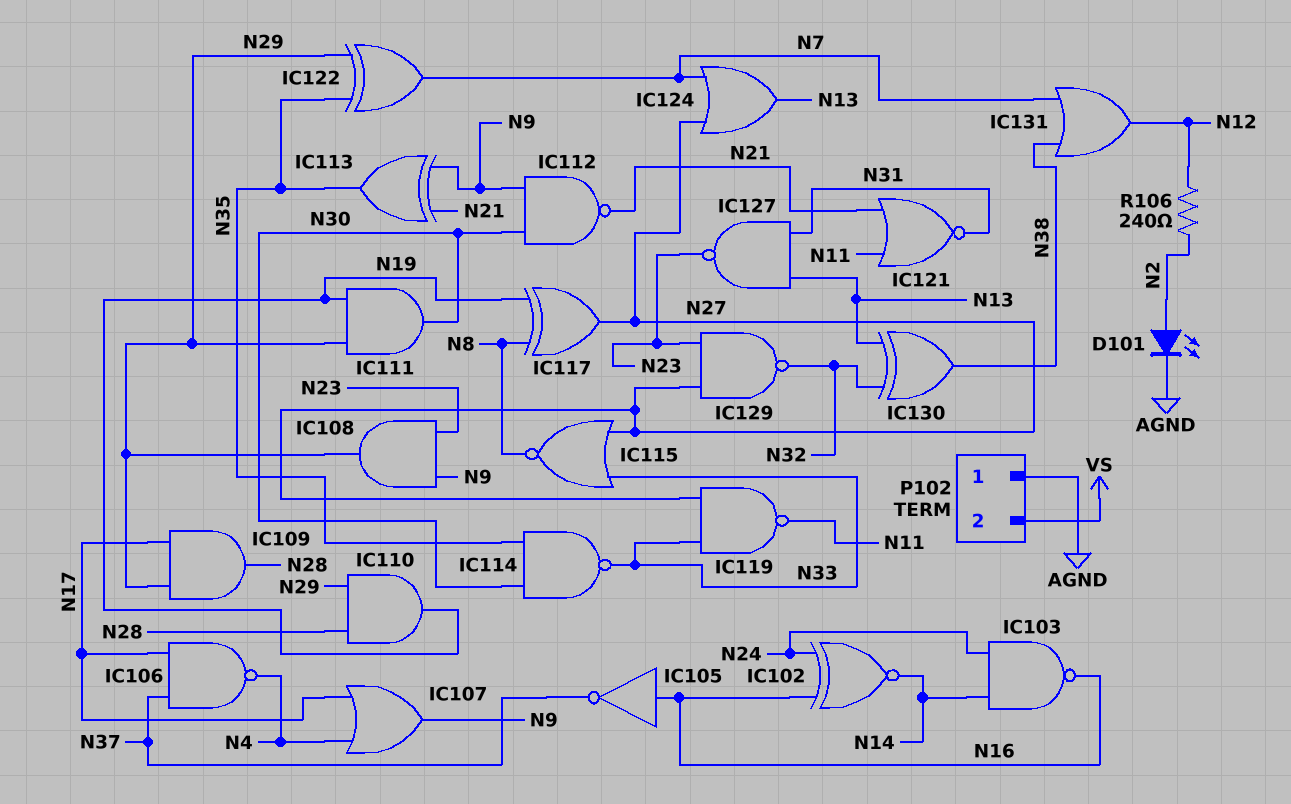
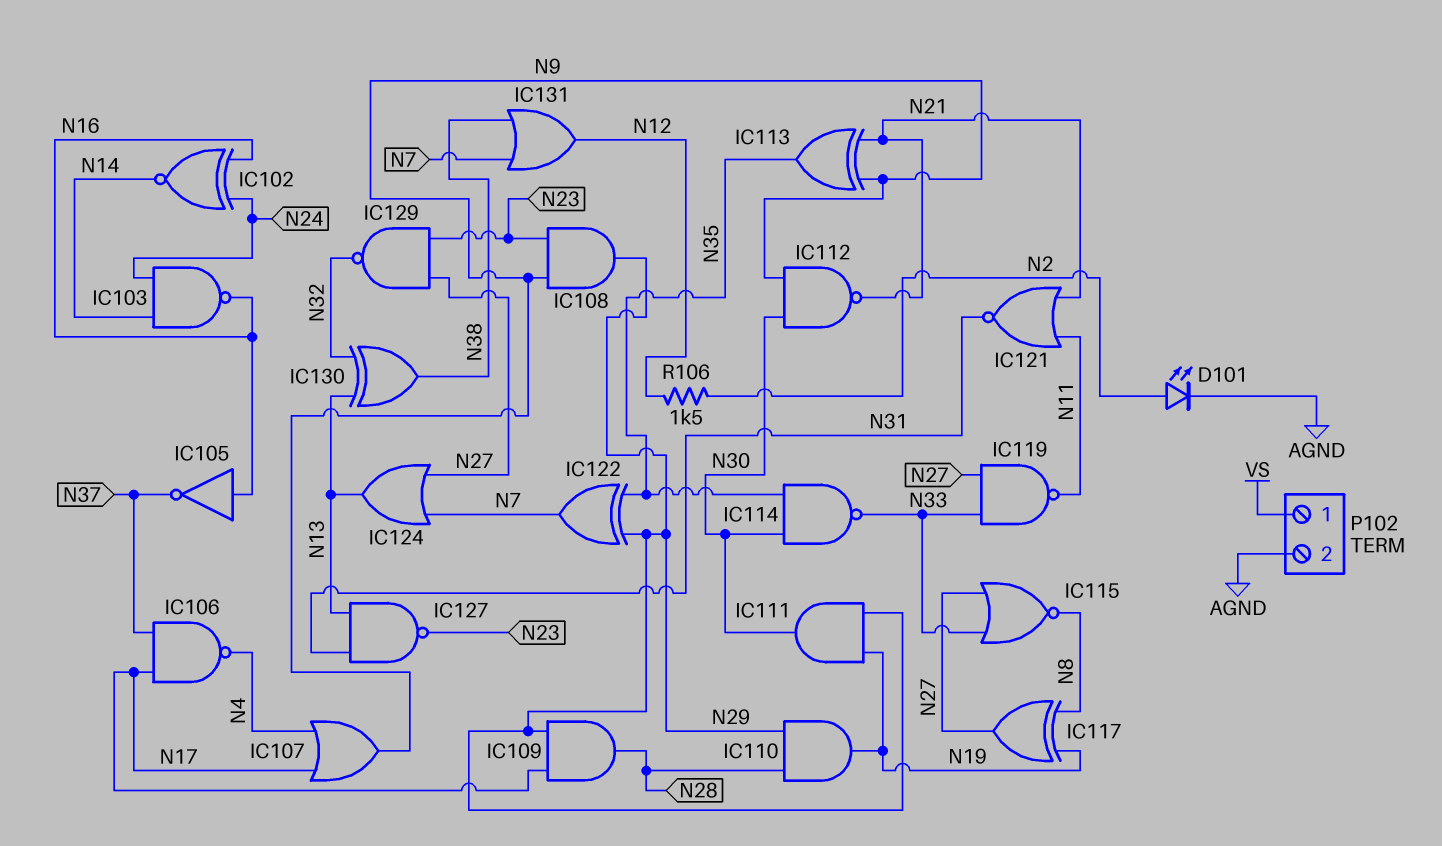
P102 pin 1: AGND -> VS
P102 pin 2: VS -> AGND
R106: 240 (N2, N12) -> 1.5k (N2, N12)

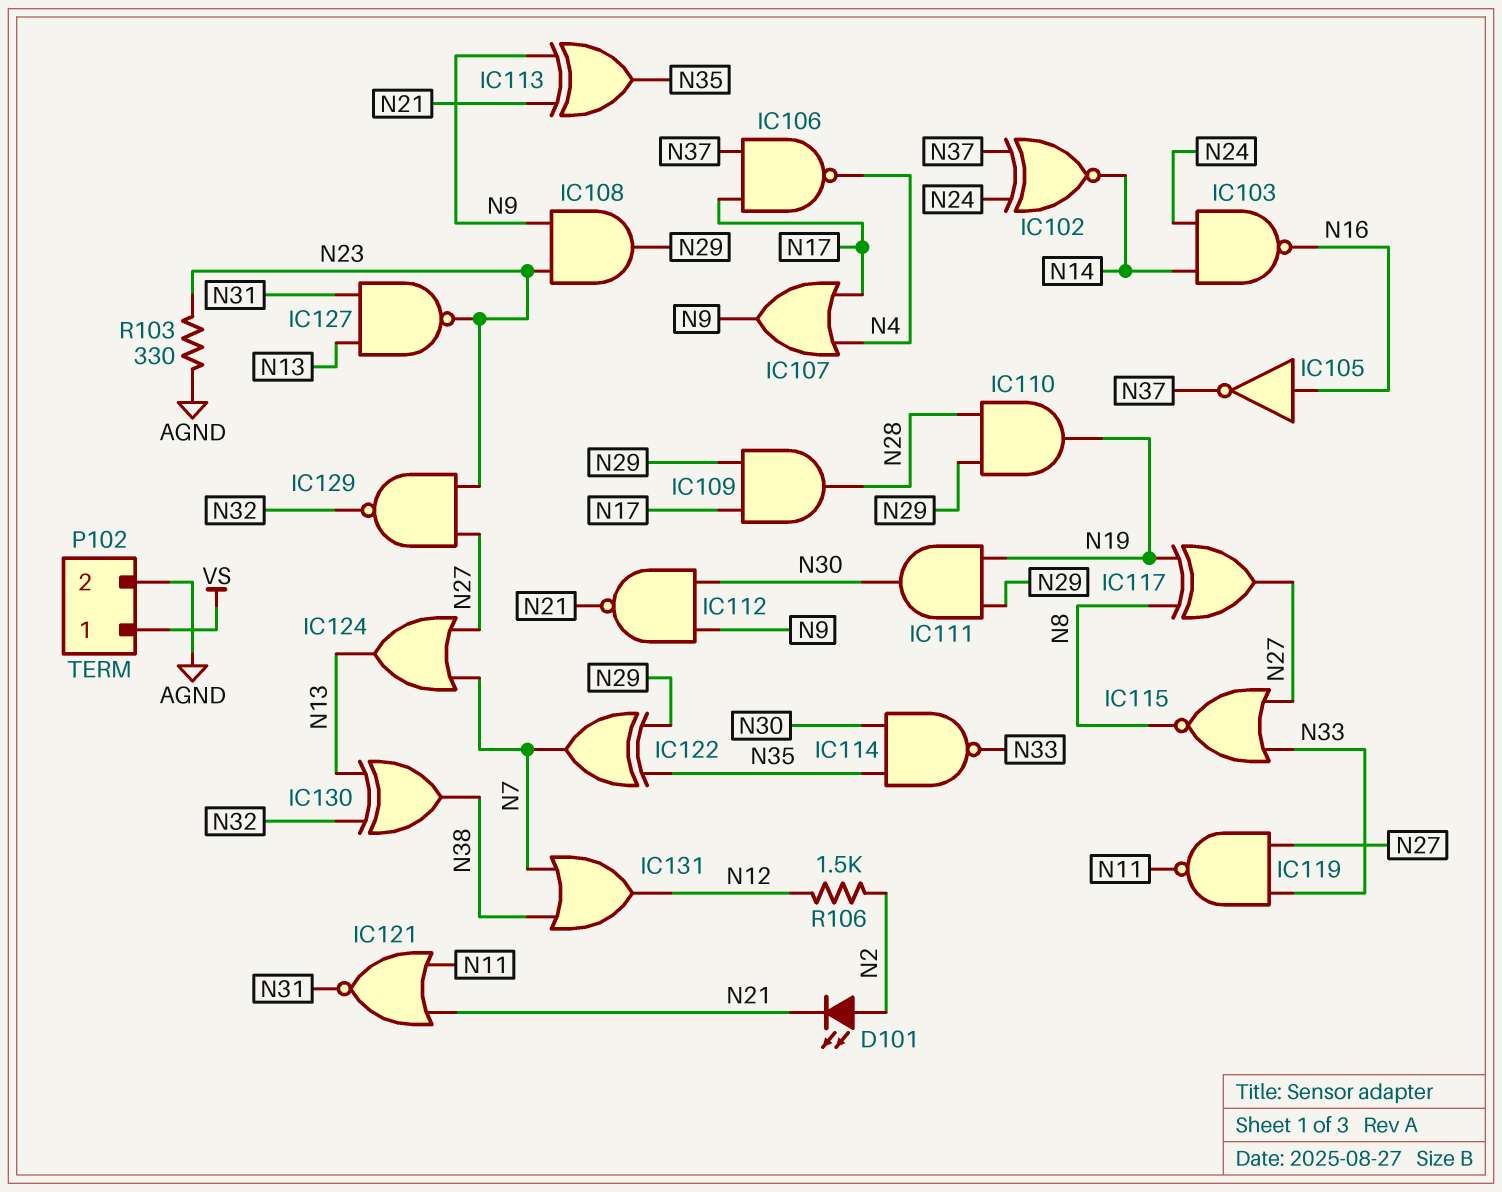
D101: LED (A N2, K AGND) -> LED (A N2, K N21)
IC102: XNOR (in N16, in N24, out N14) -> XNOR (in N24, in N37, out N14)
R103: none -> 330 (AGND, N23)

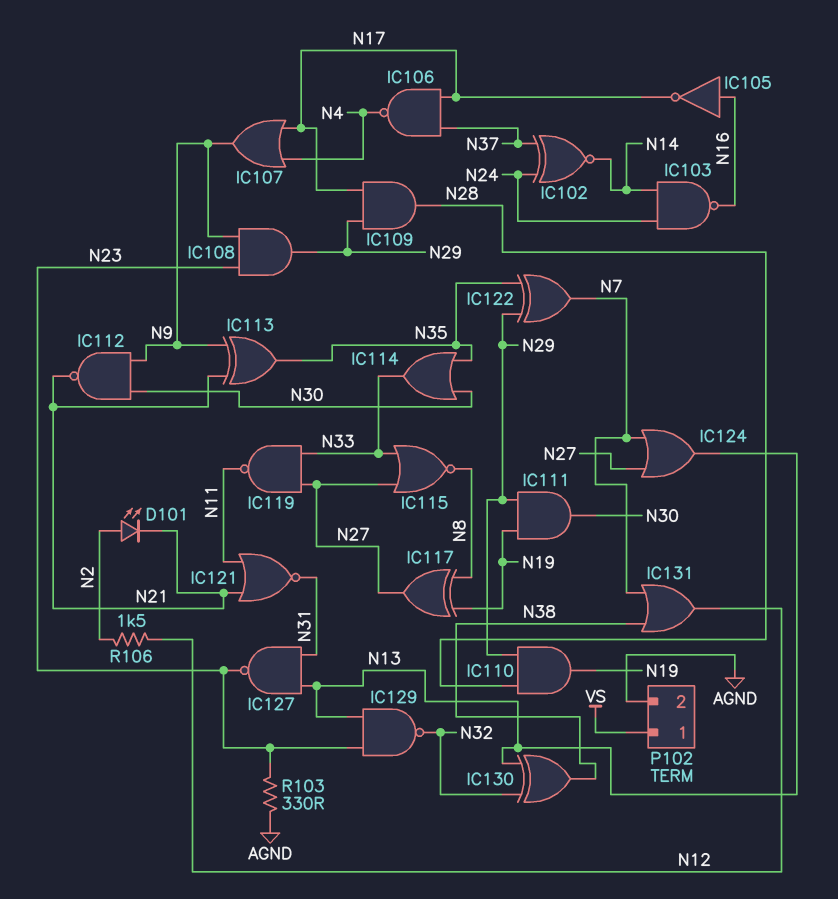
IC105: NOT (in N16, out N37) -> NOT (in N16, out N17)
IC114: NAND (in N30, in N35, out N33) -> OR (in N30, in N35, out N33)
IC129: NAND (in N23, in N27, out N32) -> NAND (in N13, in N23, out N32)

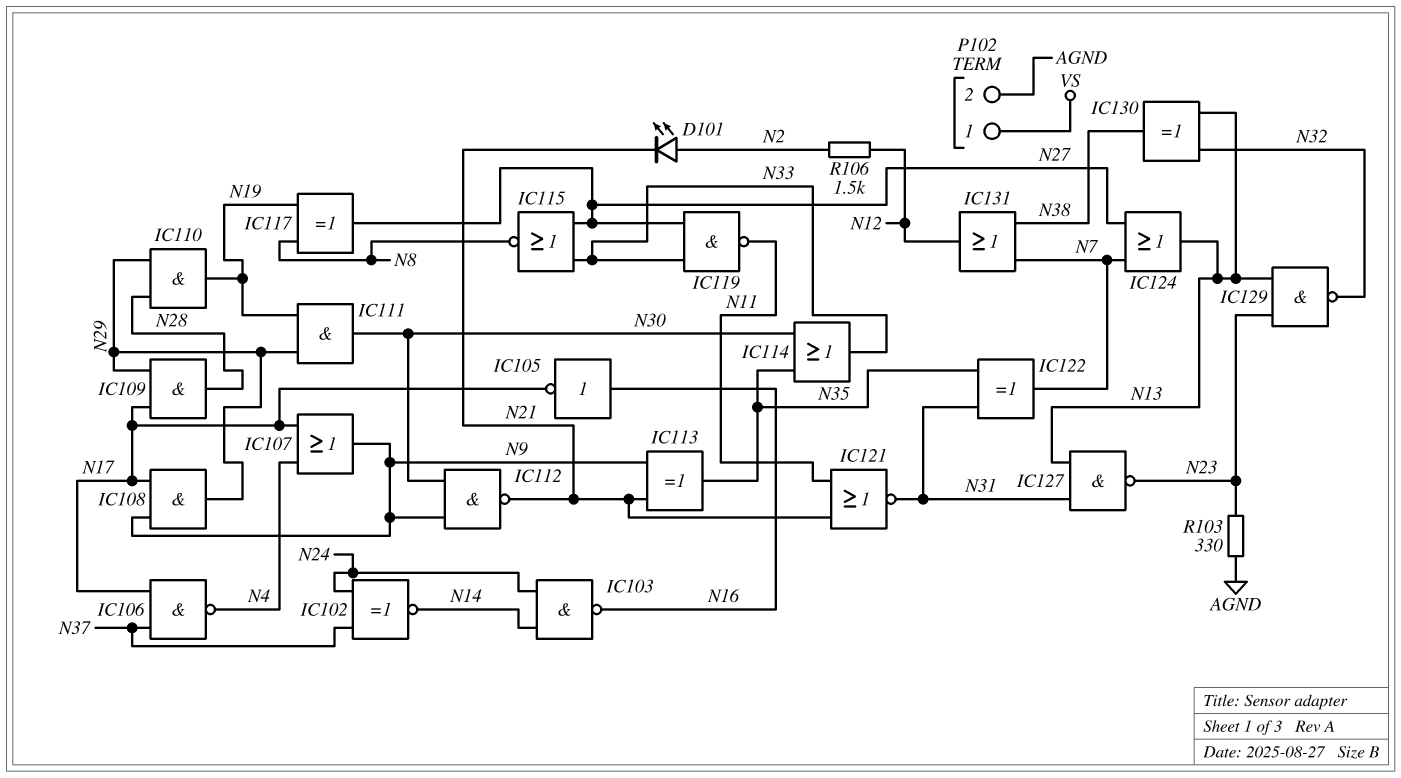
IC108: AND (in N9, in N23, out N29) -> AND (in N9, in N17, out N29)
IC122: XOR (in N29, in N35, out N7) -> XOR (in N31, in N35, out N7)

